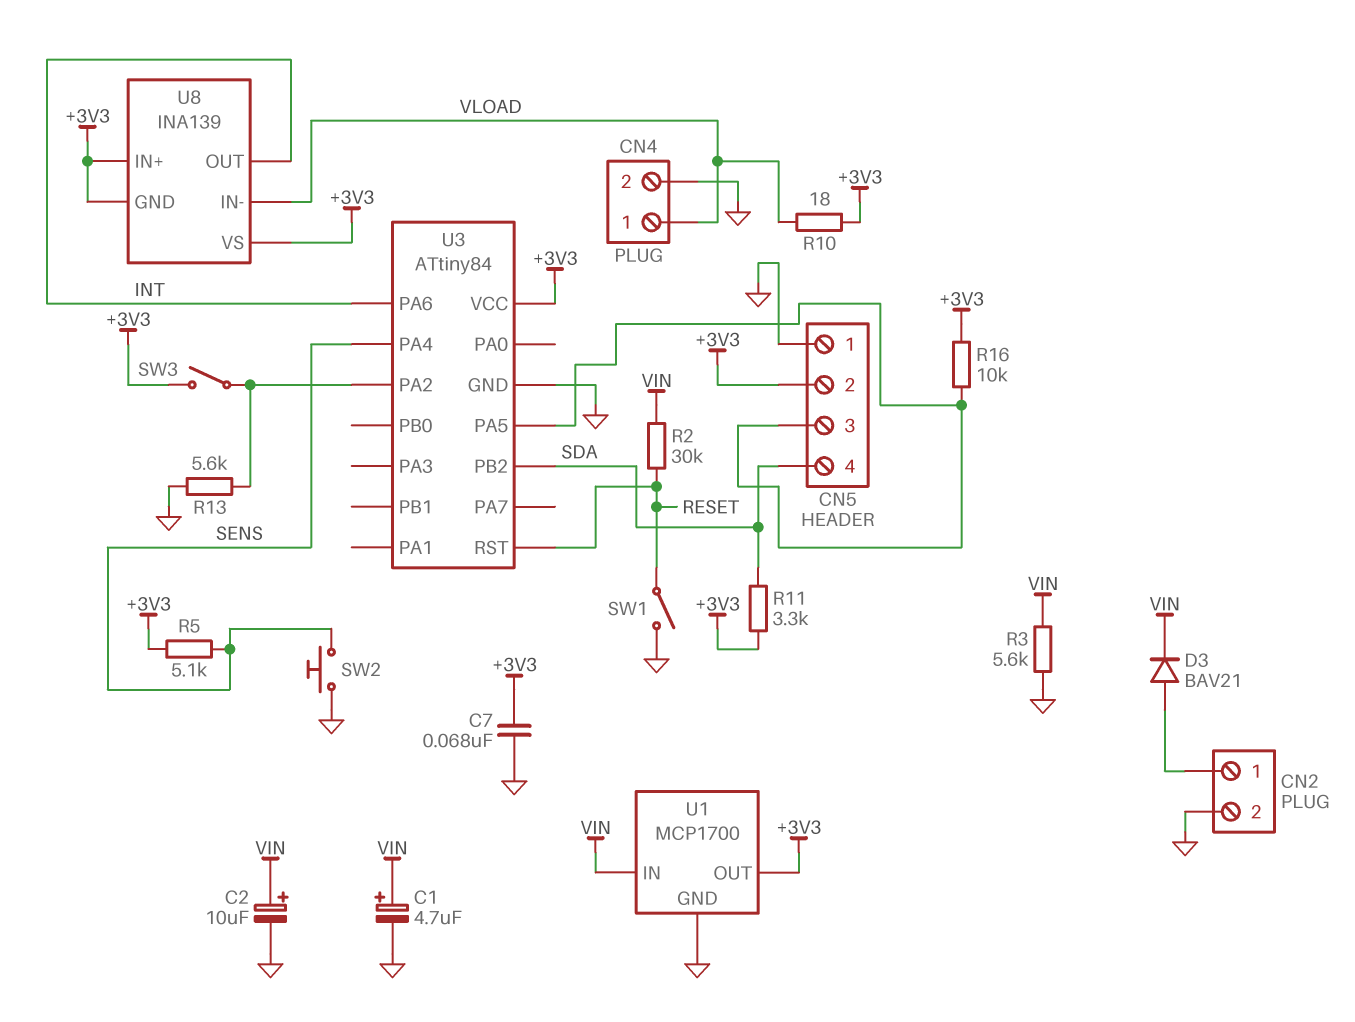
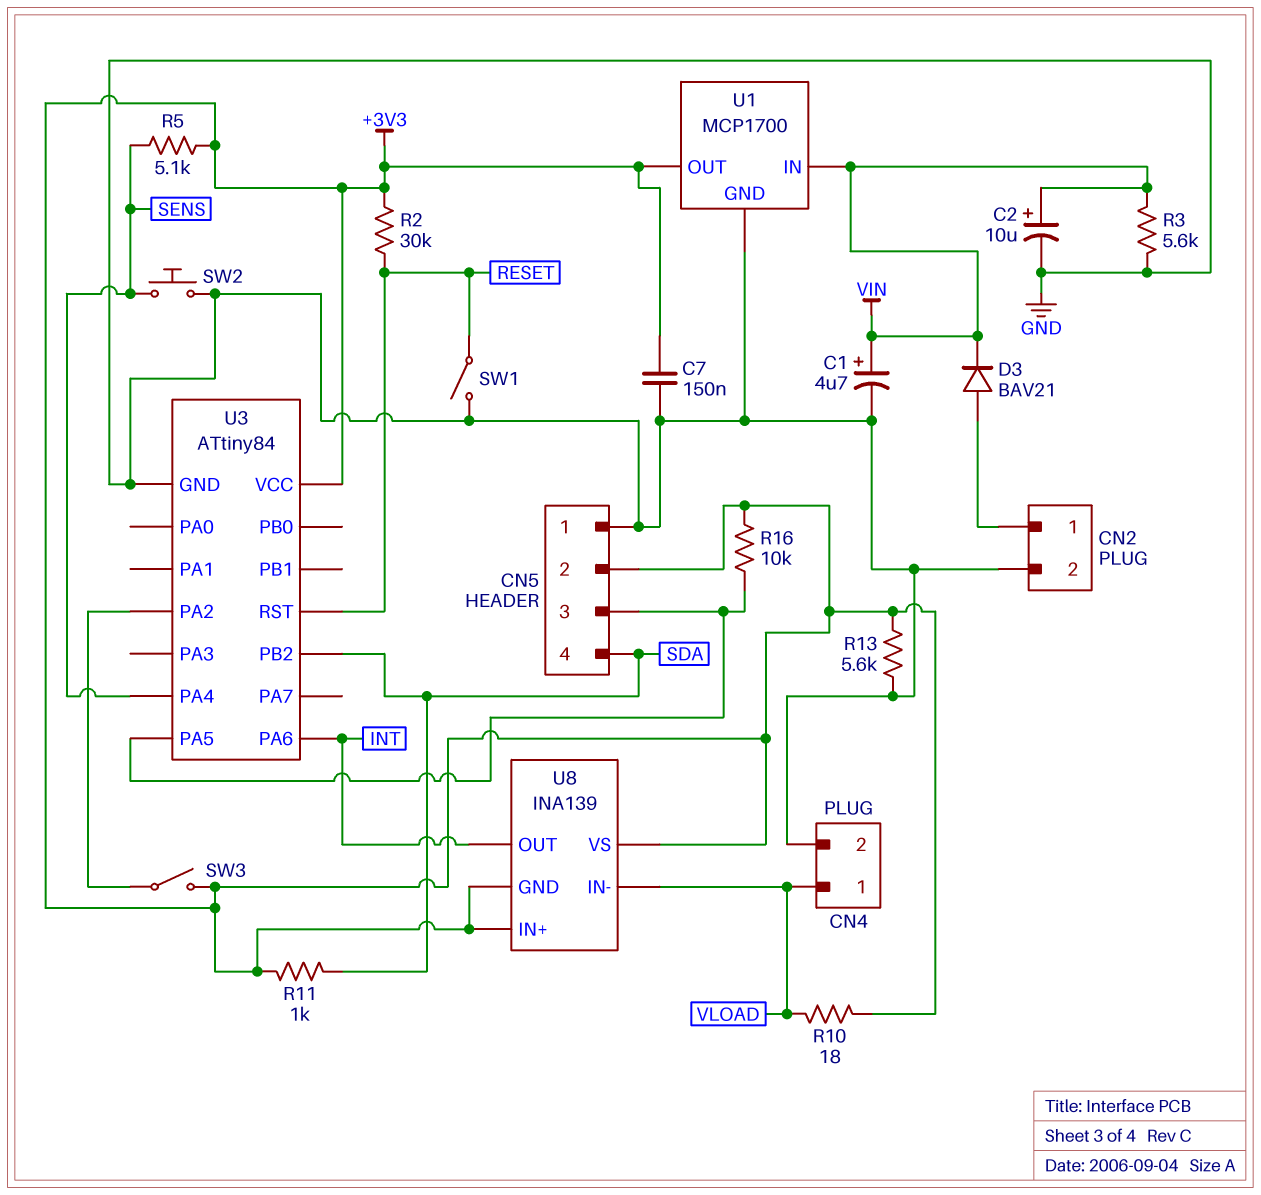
C7: 68nF (+3V3, GND) -> 150nF (+3V3, GND)
R2: 30k (RESET, VIN) -> 30k (+3V3, RESET)
R11: 3.3k (+3V3, SDA) -> 1k (+3V3, SDA)
R13: 5.6k (GND, U3/PA2) -> 5.6k (+3V3, GND)

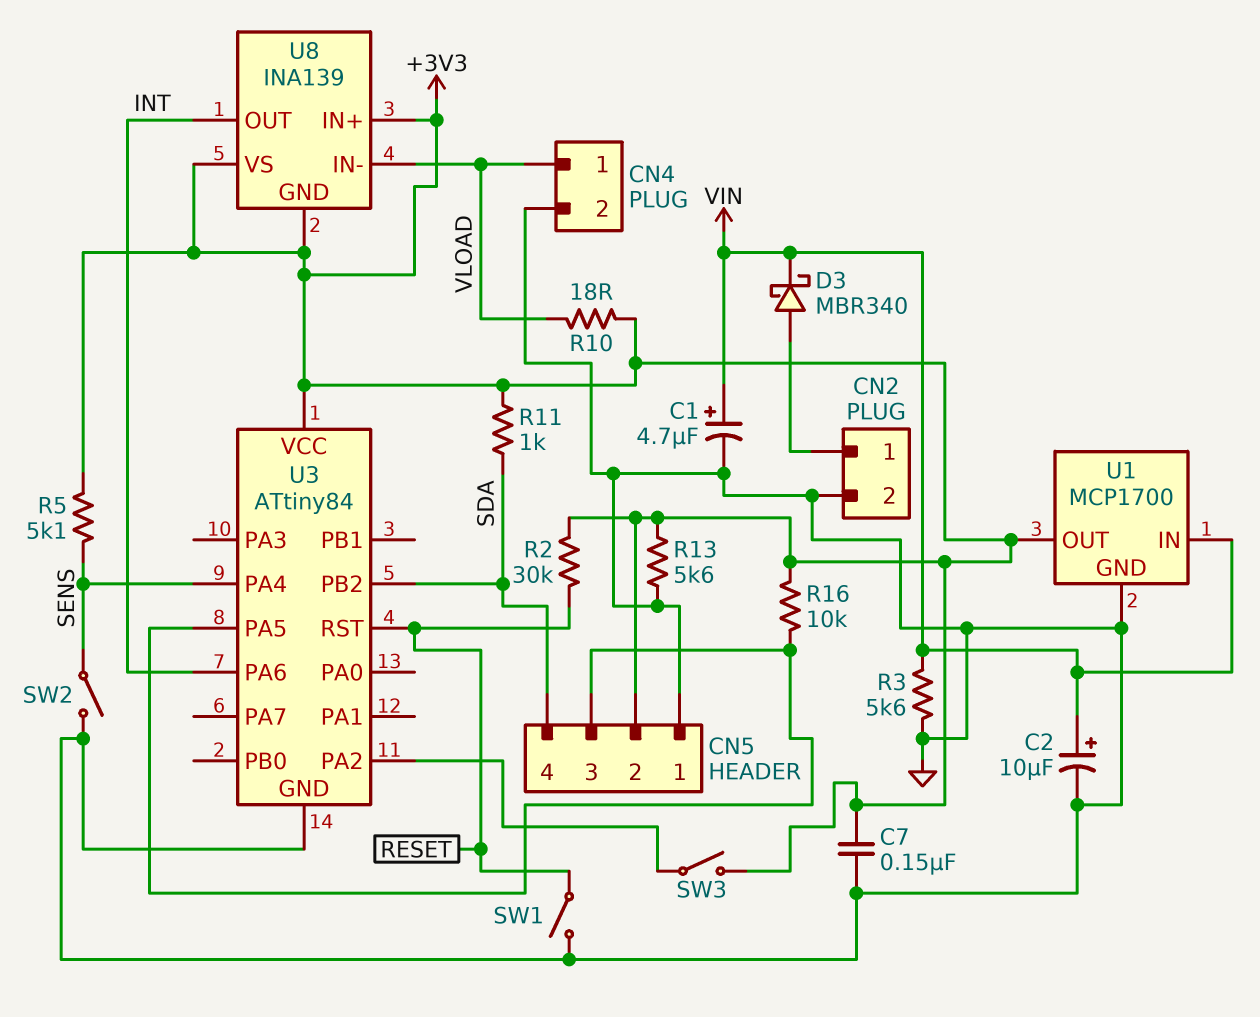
D3: diode BAV21 (A CN2/1, K VIN) -> schottky MBR340 (A CN2/1, K VIN)
SW2: button (GND, SENS) -> switch (GND, SENS)

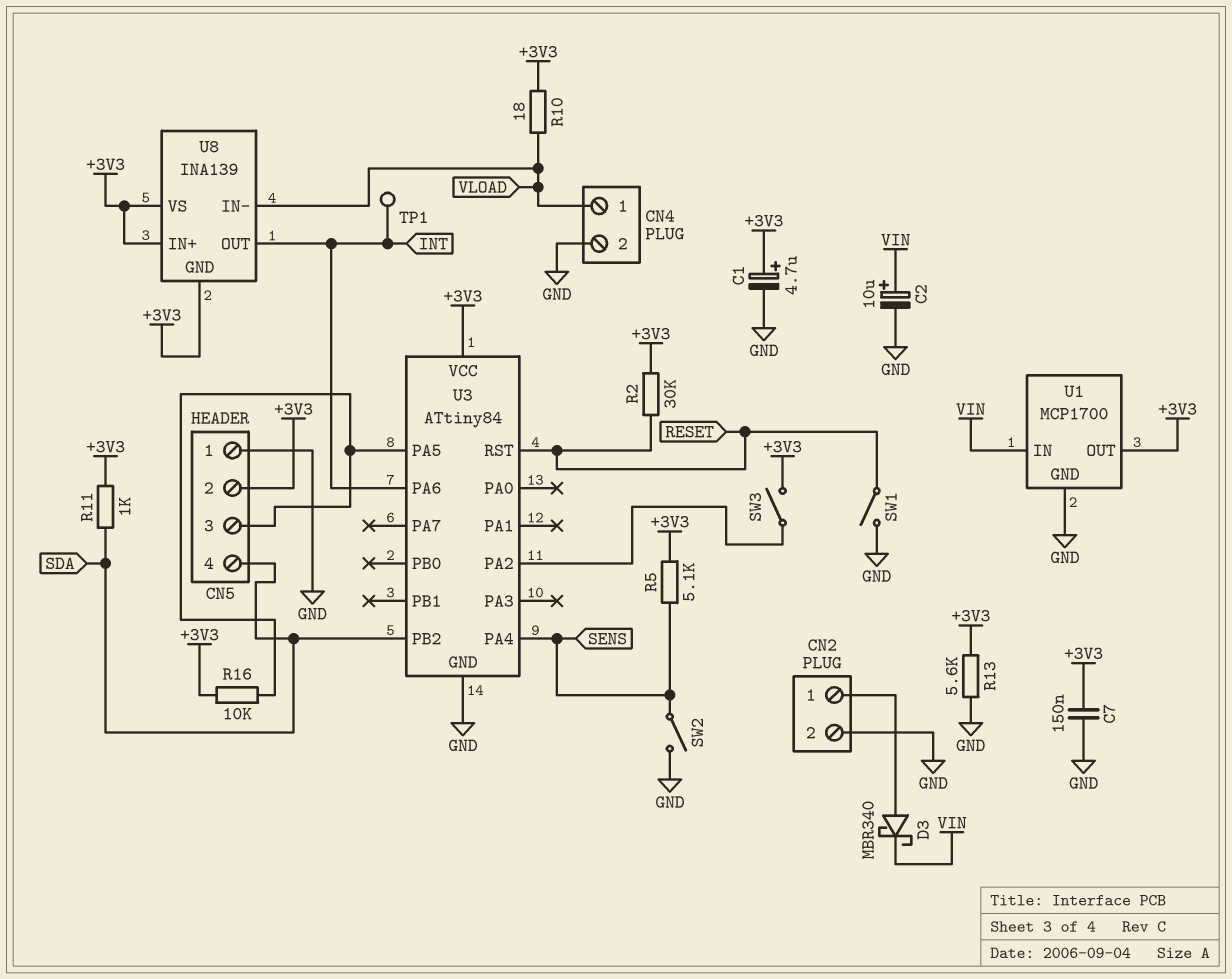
C1: 4.7uF (plus VIN, minus GND) -> 4.7uF (plus +3V3, minus GND)
R3: 5.6k (GND, VIN) -> none
TP1: none -> test point (INT)

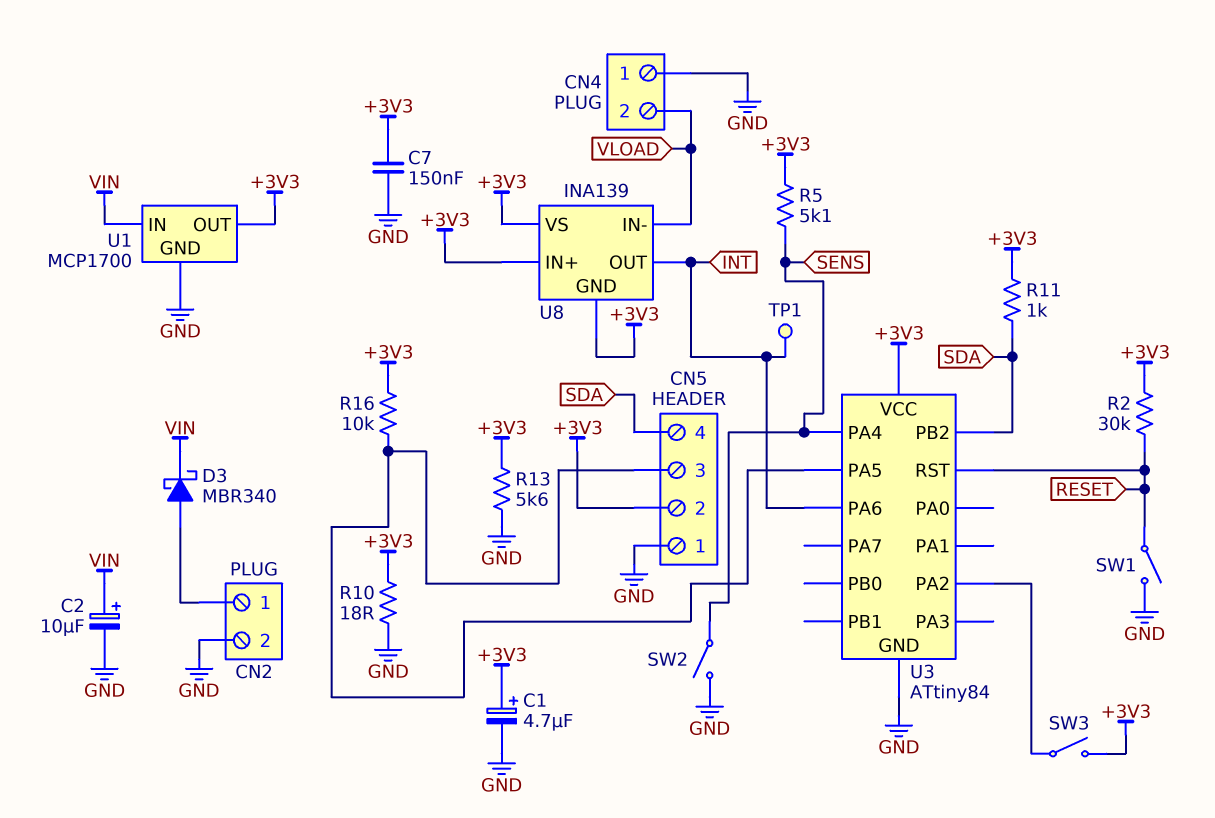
CN4 pin 1: VLOAD -> GND
CN4 pin 2: GND -> VLOAD
R10: 18 (+3V3, VLOAD) -> 18 (+3V3, GND)

